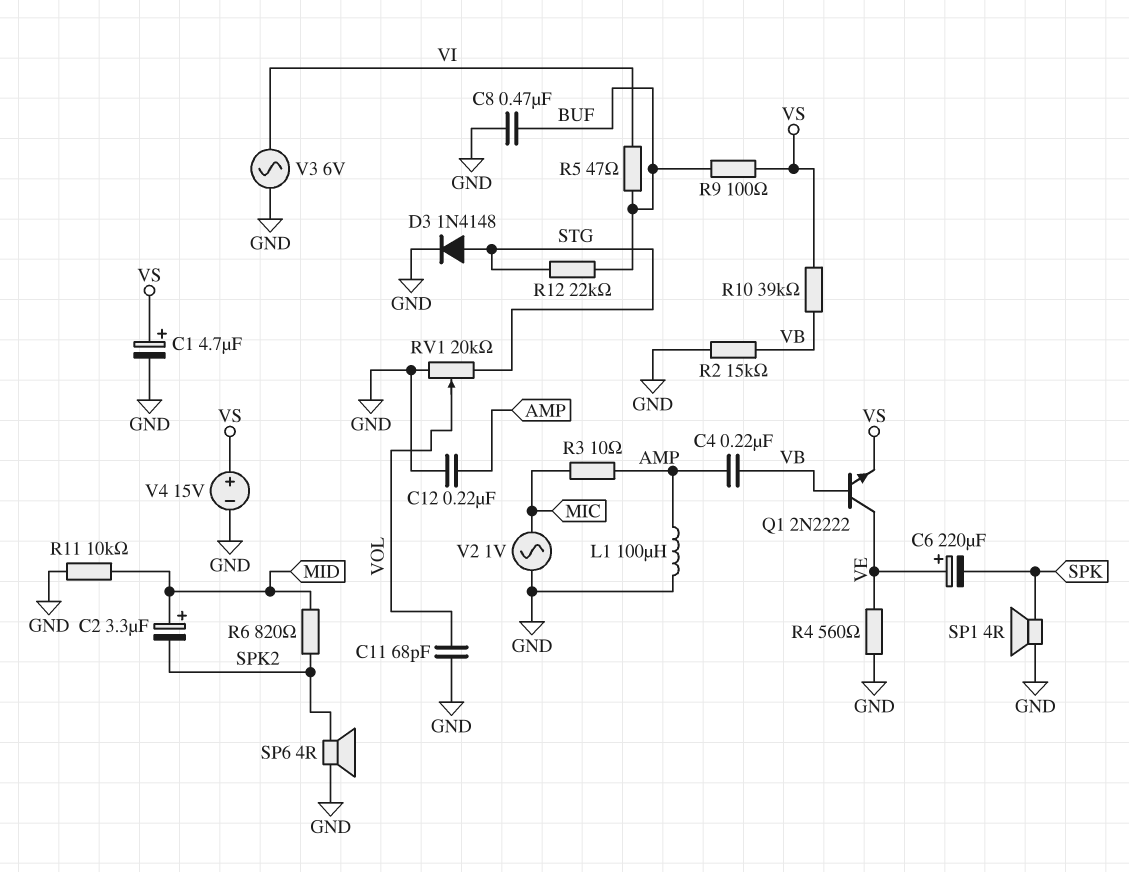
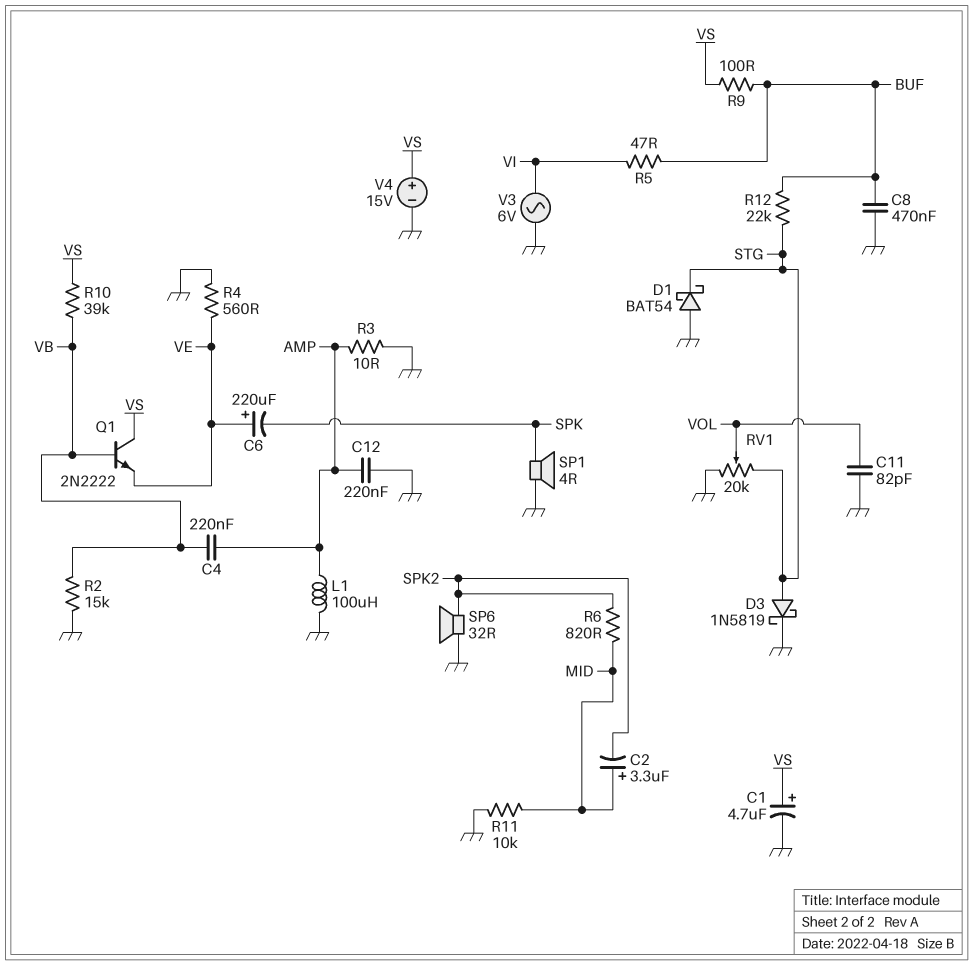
C11: 68pF (GND, VOL) -> 82pF (GND, VOL)
D1: none -> schottky BAT54 (A GND, K STG)
D3: diode 1N4148 (A STG, K GND) -> schottky 1N5819 (A STG, K GND)
Q1: NPN 2N2222 (B VB, C VE, E VS) -> NPN 2N2222 (B VB, C VS, E VE)
R3: 10 (AMP, MIC) -> 10 (AMP, GND)
SP6: speaker 4R (GND, SPK2) -> speaker 32R (GND, SPK2)
V2: AC 1V (GND, MIC) -> none

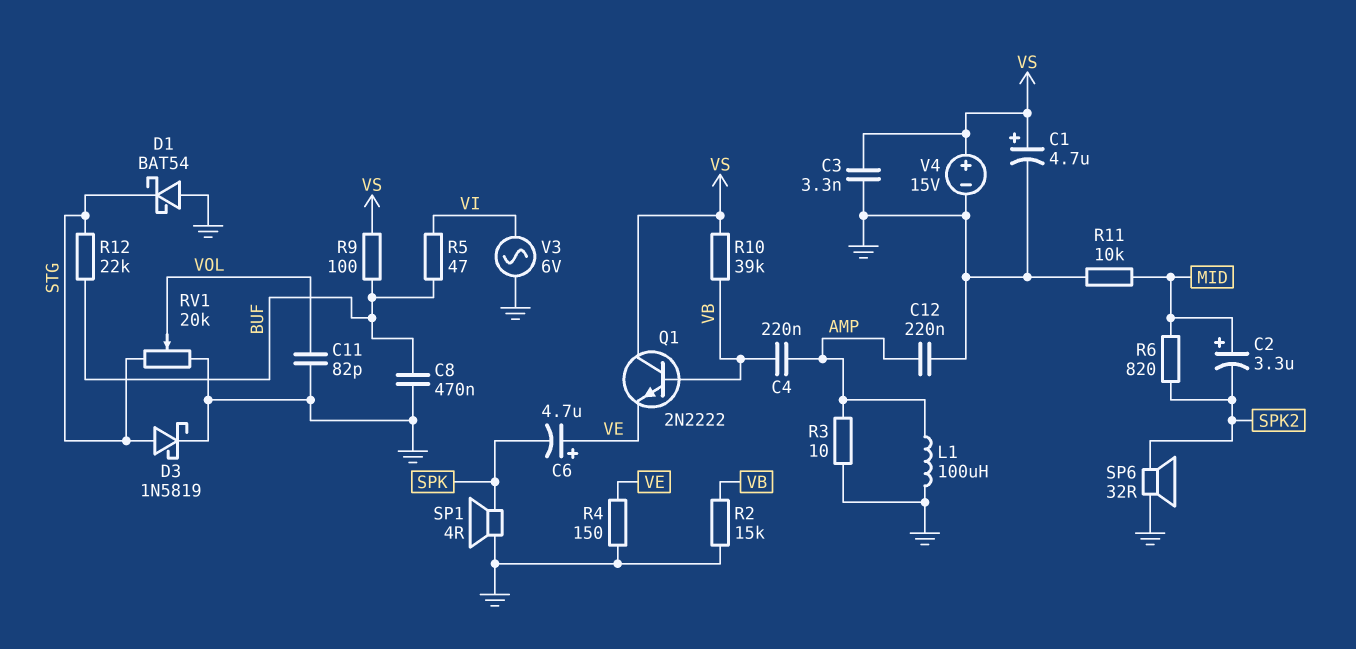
C3: none -> 3.3nF (GND, VS)
C6: 220uF (plus VE, minus SPK) -> 4.7uF (plus VE, minus SPK)
R4: 560 (GND, VE) -> 150 (GND, VE)

